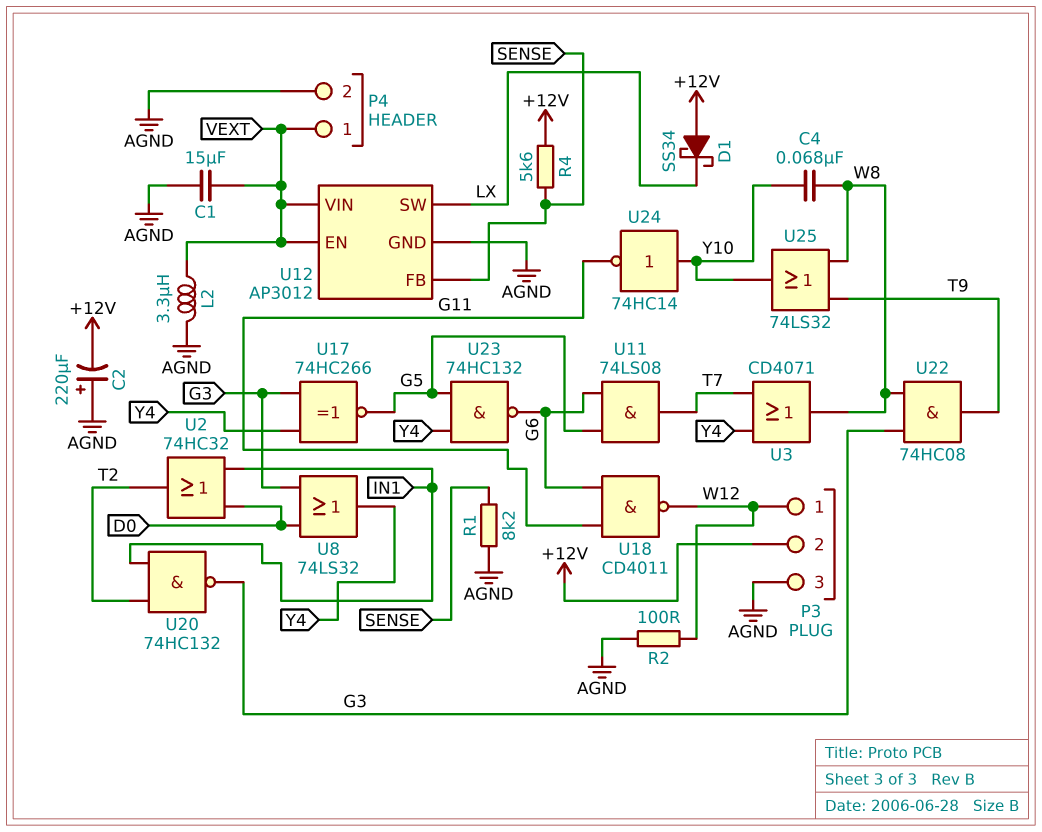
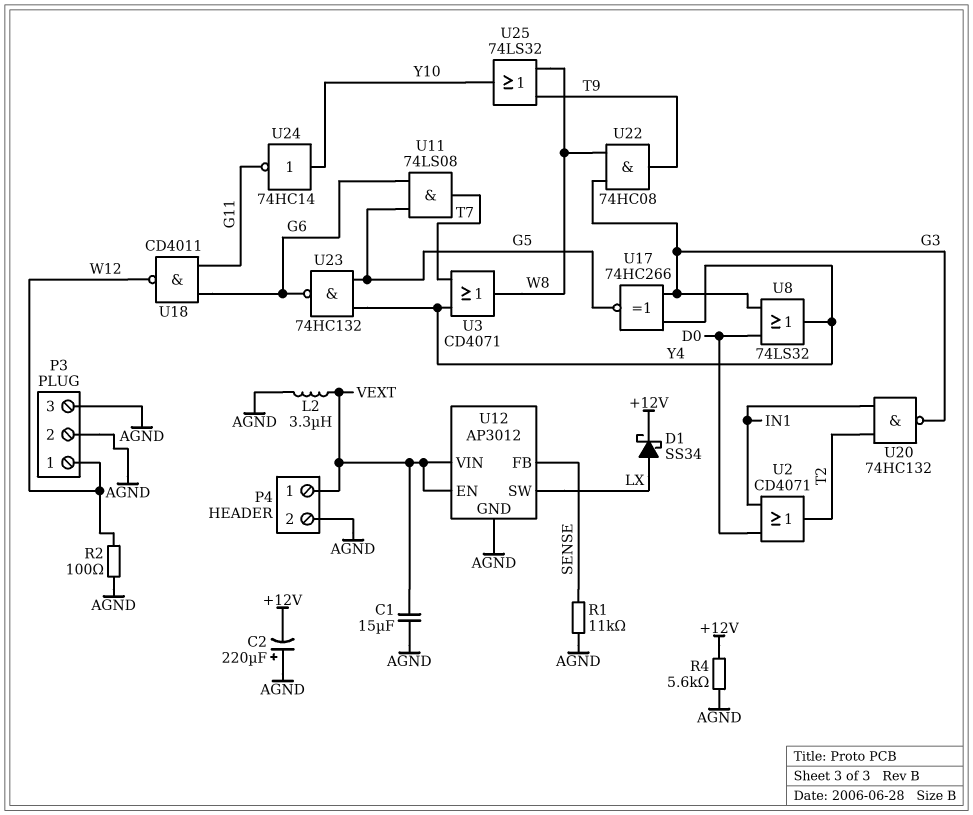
C4: 68nF (W8, Y10) -> none
D1: schottky SS34 (A +12V, K LX) -> schottky SS34 (A LX, K +12V)
P3 pin 2: +12V -> AGND
R1: 8.2k (AGND, SENSE) -> 11k (AGND, SENSE)
R4: 5.6k (+12V, SENSE) -> 5.6k (+12V, AGND)
U2: OR 74HC32 (in D0, in IN1, out T2) -> OR CD4071 (in D0, in IN1, out T2)

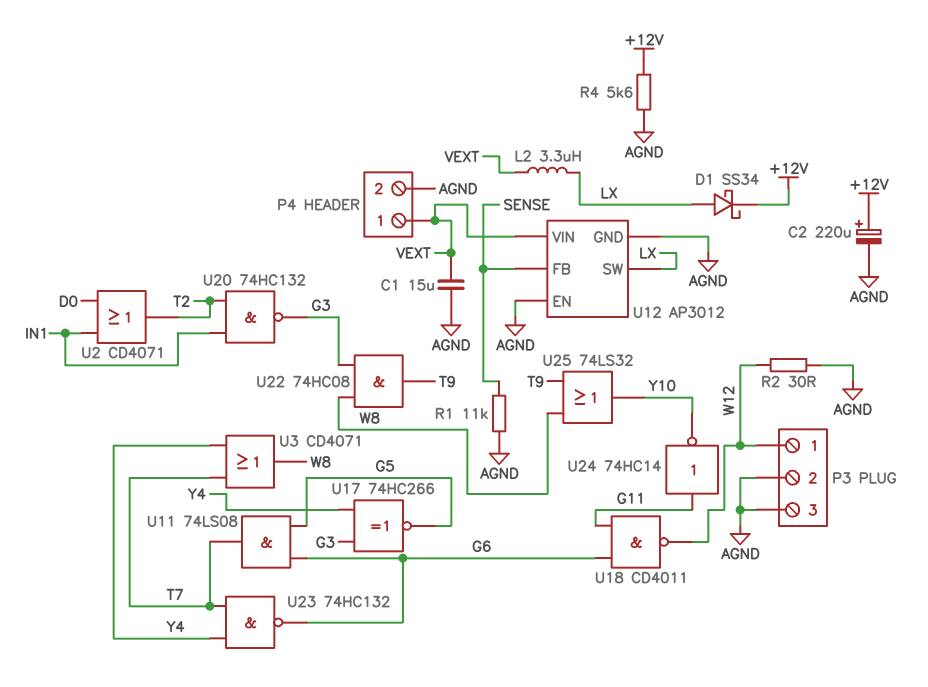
C2: 220uF (plus AGND, minus +12V) -> 220uF (plus +12V, minus AGND)
L2: 3.3uH (AGND, VEXT) -> 3.3uH (LX, VEXT)
R2: 100 (AGND, W12) -> 30 (AGND, W12)
U8: OR 74LS32 (in D0, in G3, out Y4) -> none
U12 pin EN: VEXT -> AGND
U23: NAND 74HC132 (in G5, in Y4, out G6) -> NAND 74HC132 (in T7, in Y4, out G6)
U24: NOT 74HC14 (in Y10, out G11) -> NOT 74HC14 (in G11, out Y10)

